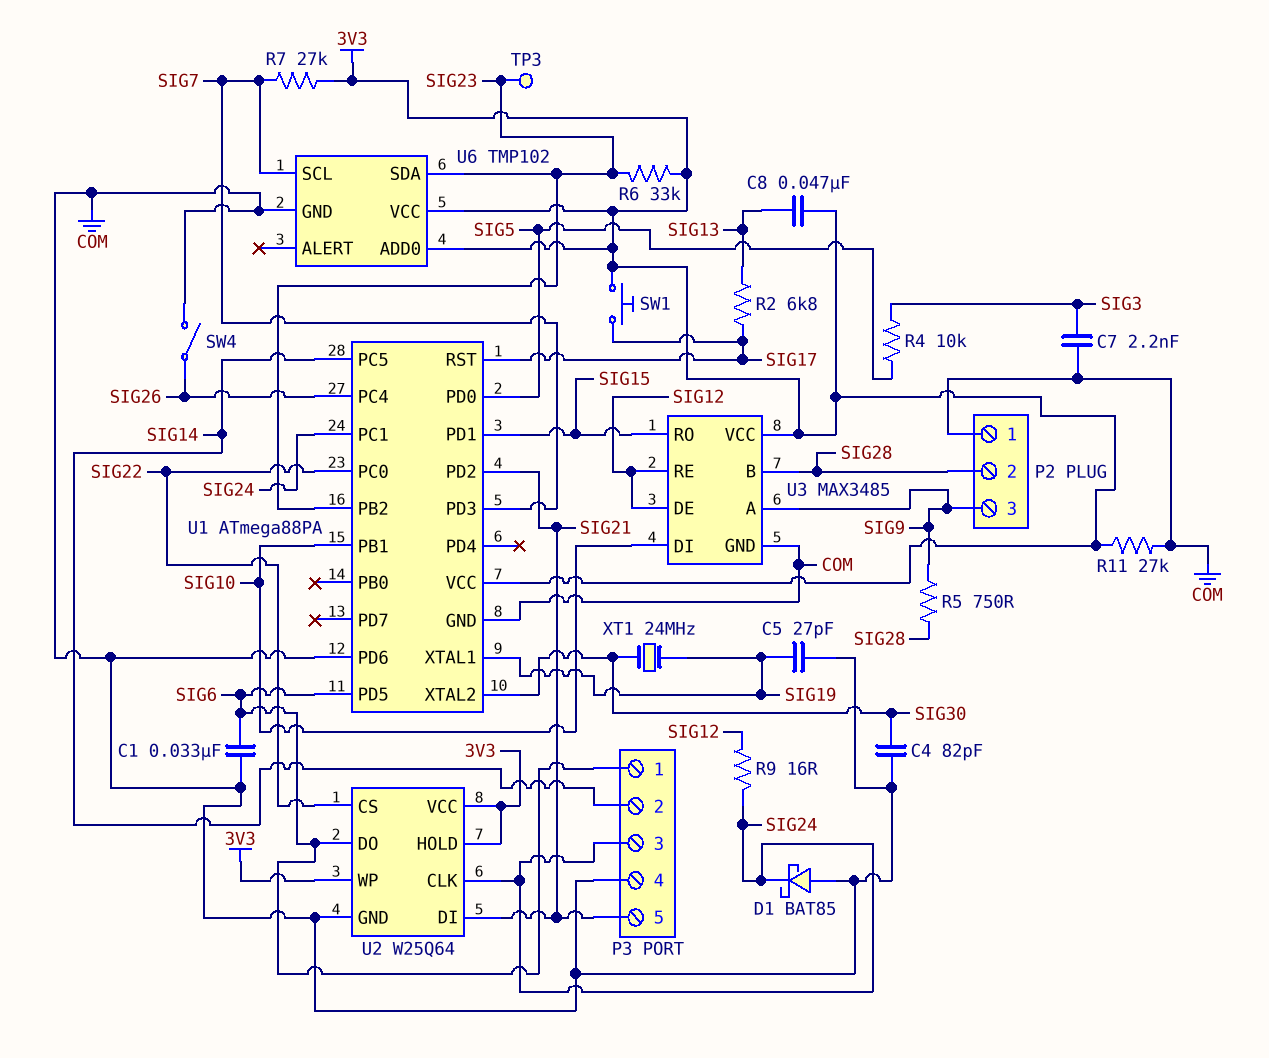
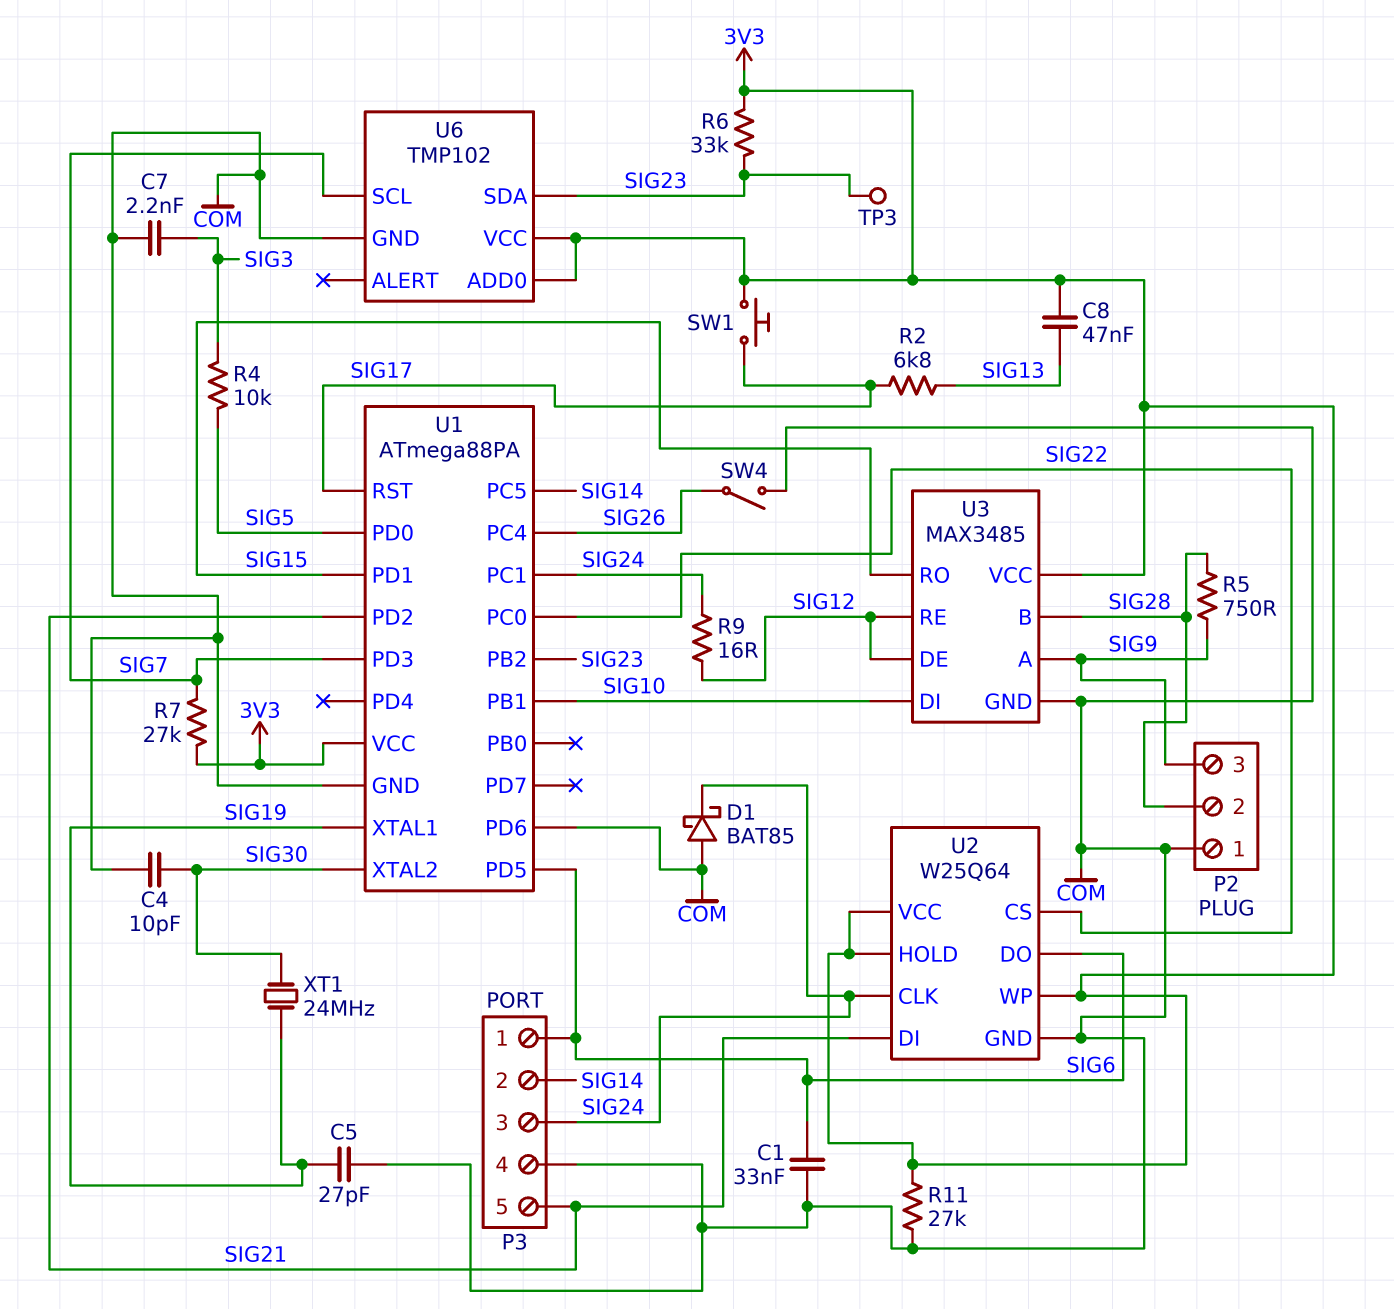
C4: 82pF (COM, SIG30) -> 10pF (COM, SIG30)

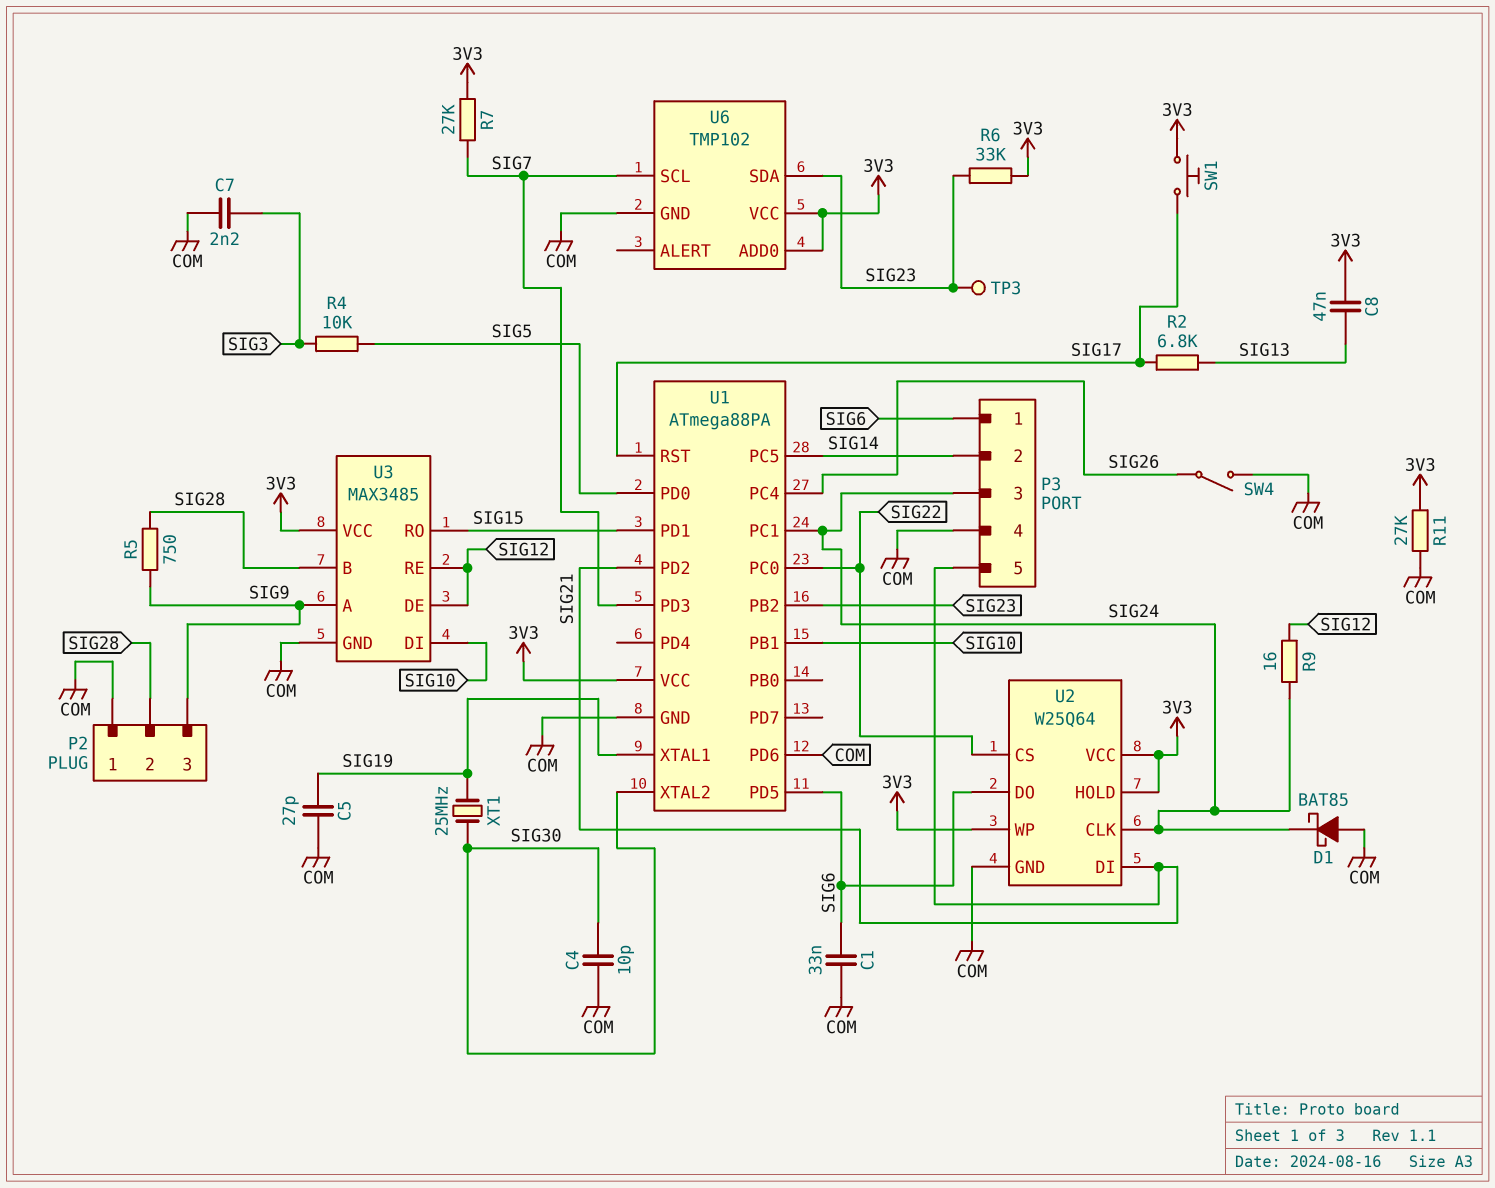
XT1: 24MHz (SIG19, SIG30) -> 25MHz (SIG19, SIG30)

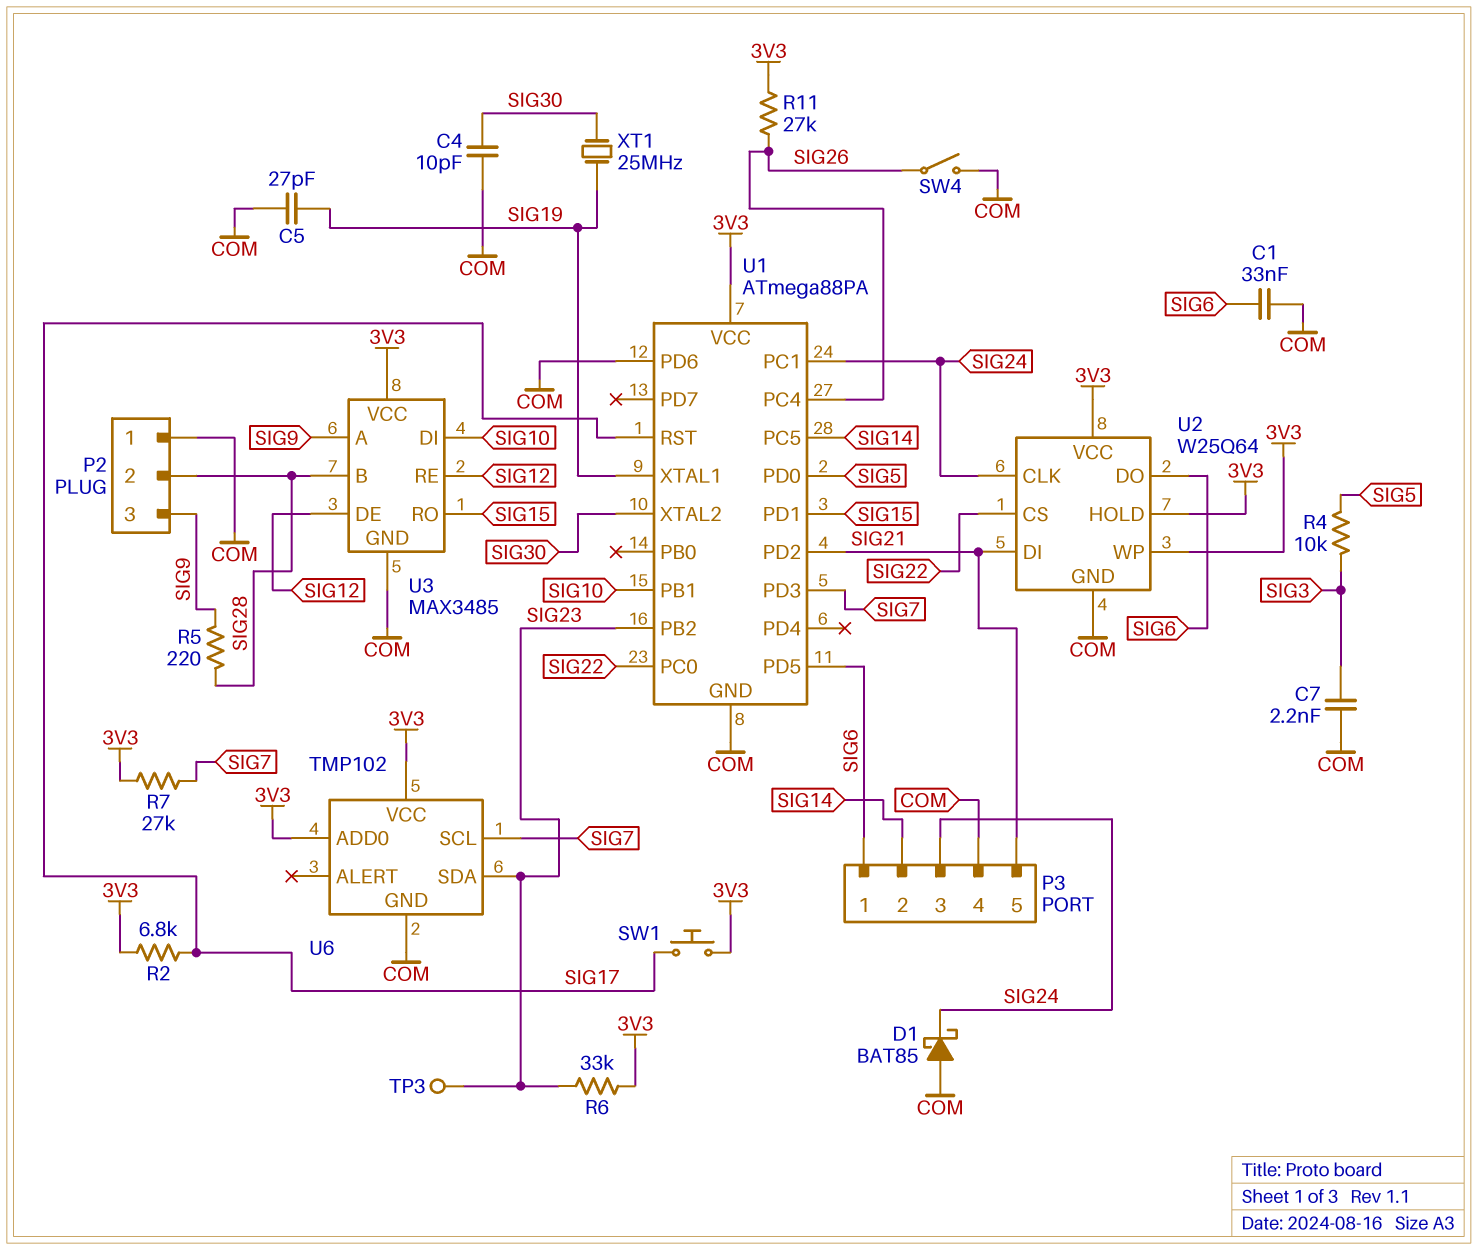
C8: 47nF (3V3, SIG13) -> none
R2: 6.8k (SIG13, SIG17) -> 6.8k (3V3, SIG17)
R5: 750 (SIG9, SIG28) -> 220 (SIG9, SIG28)
R9: 16 (SIG12, SIG24) -> none
R11: 27k (3V3, COM) -> 27k (3V3, SIG26)

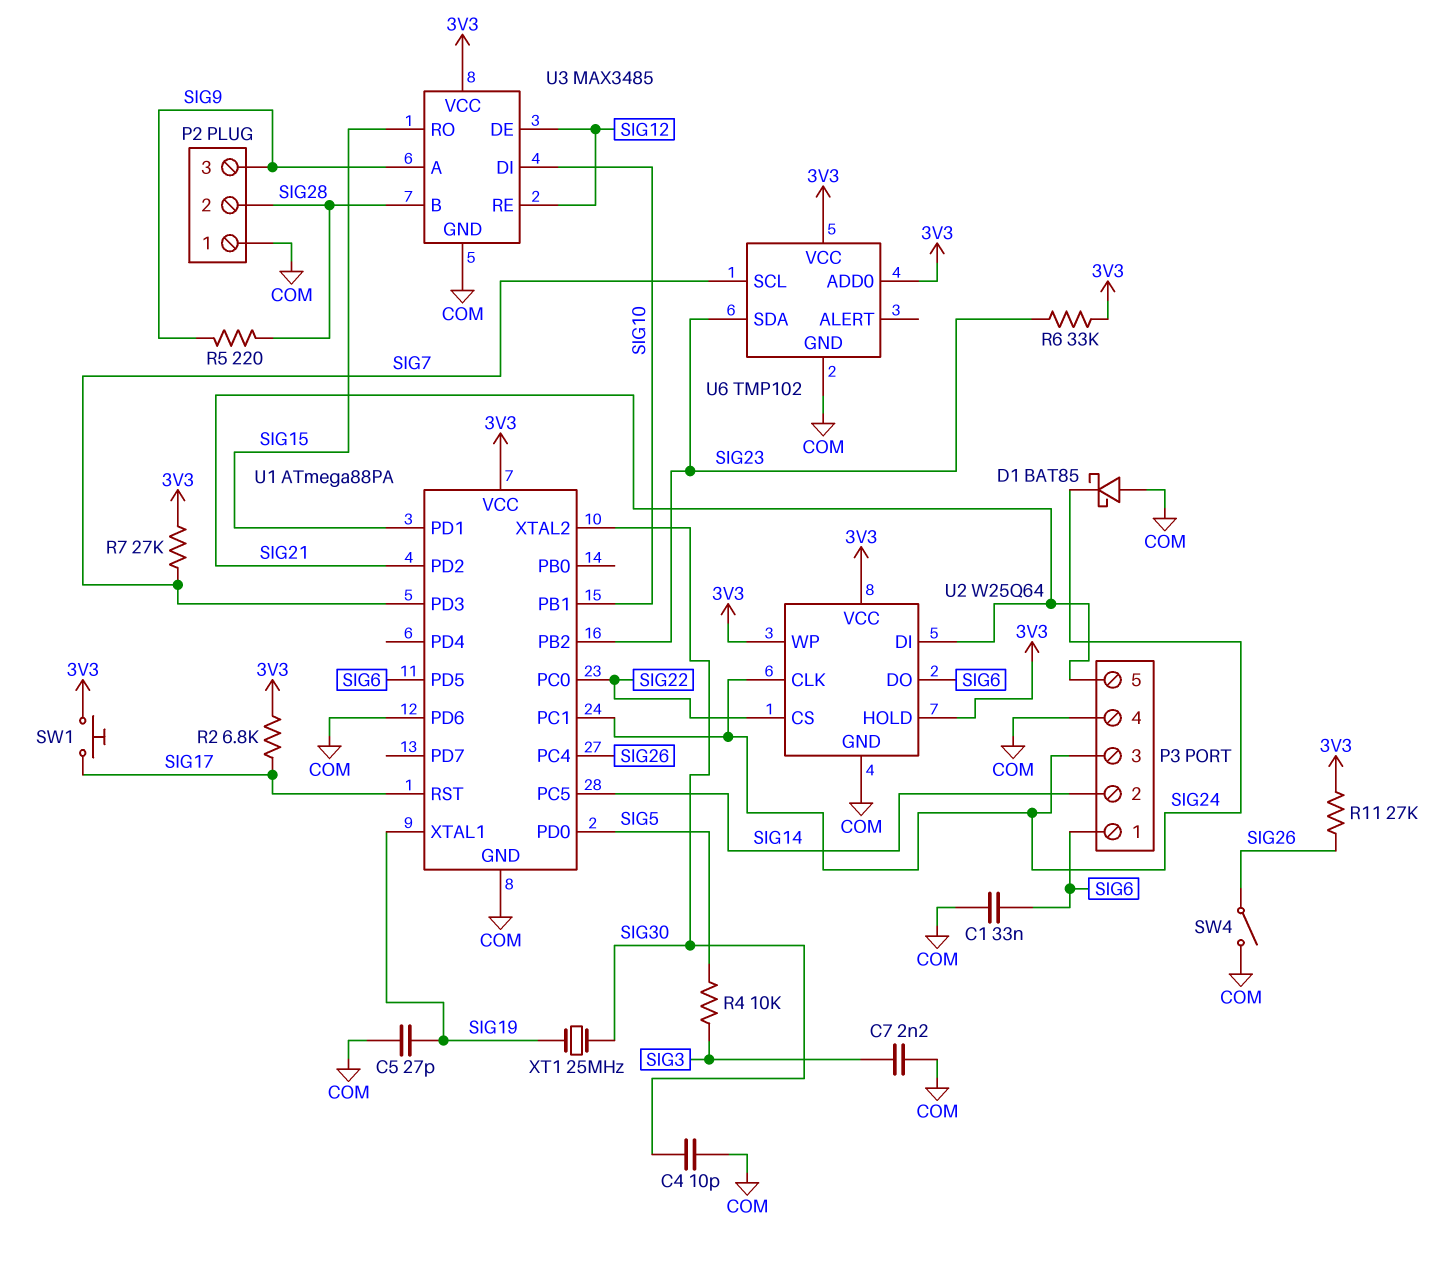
TP3: test point (SIG23) -> none

